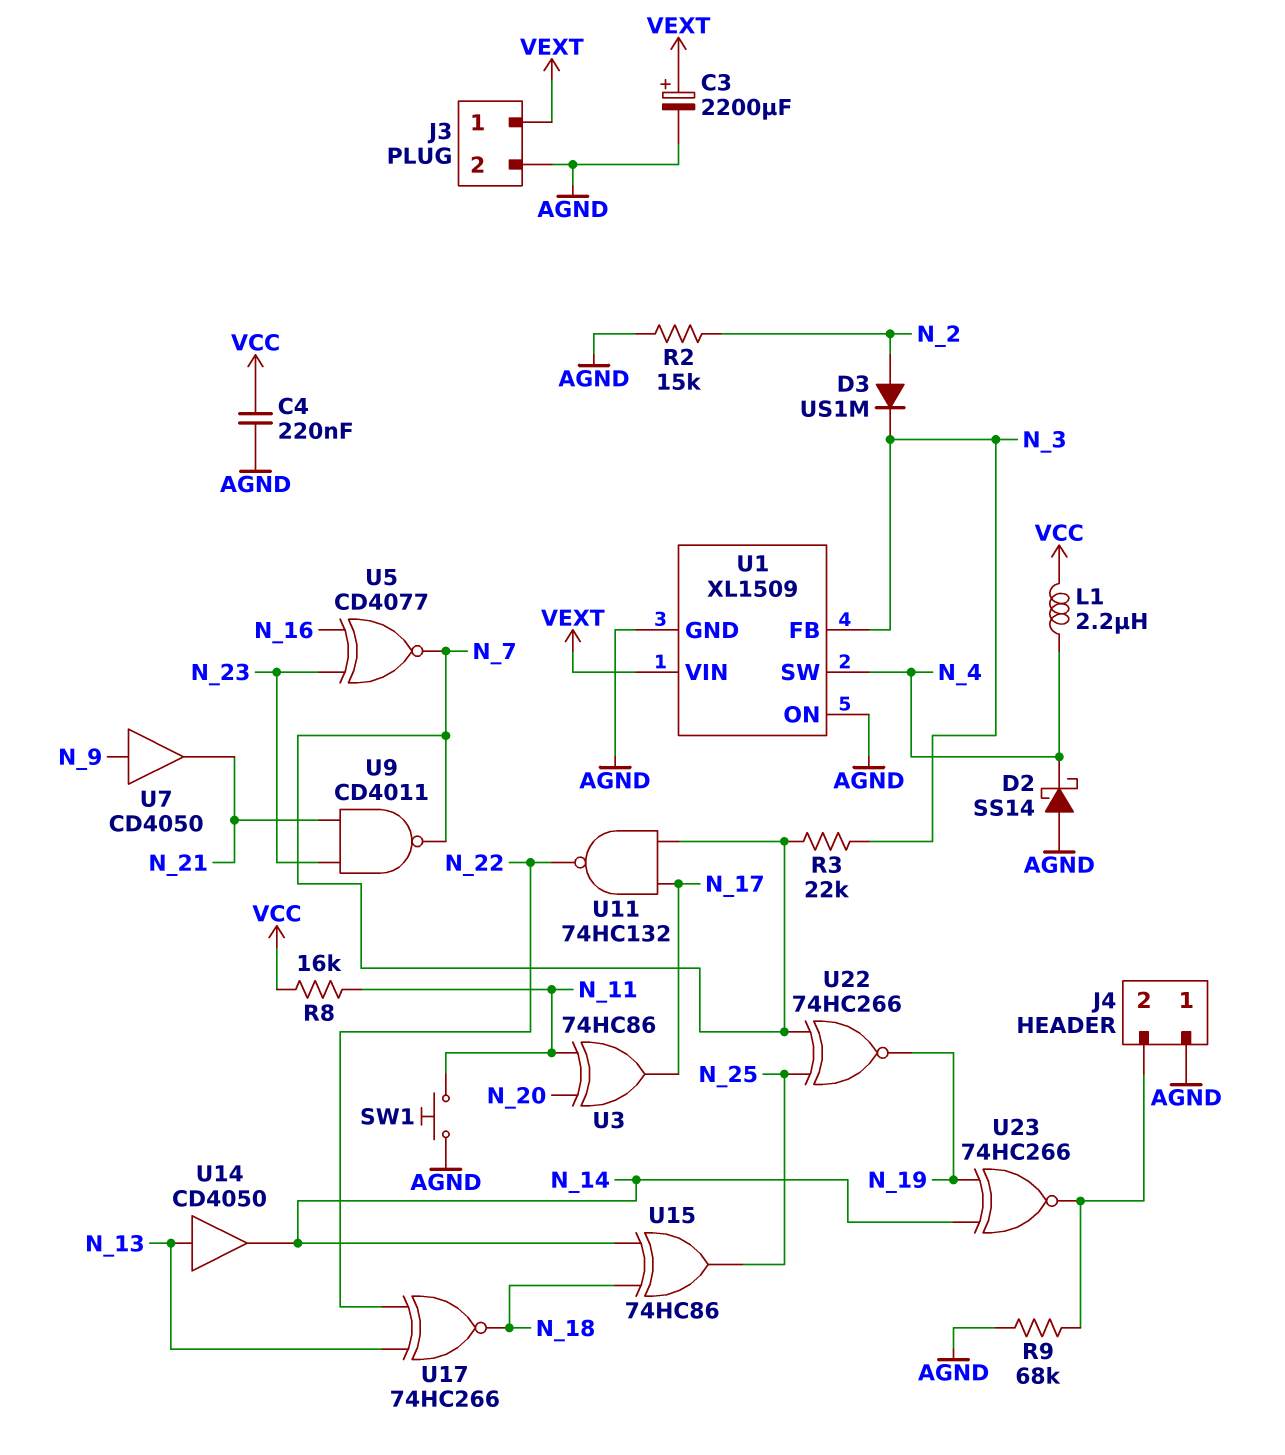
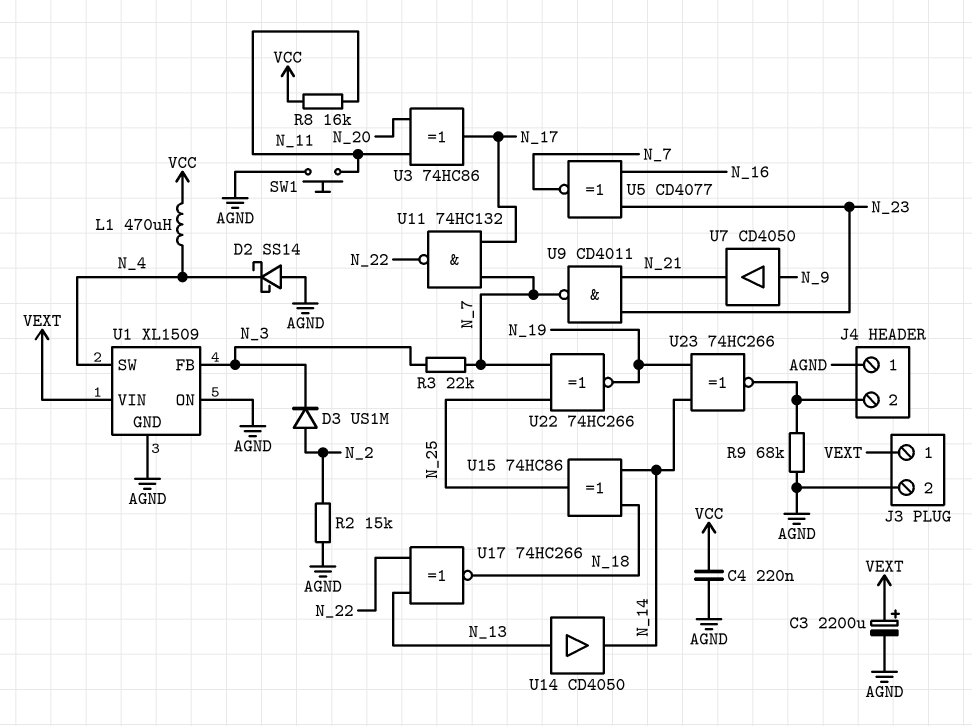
L1: 2.2uH (N_4, VCC) -> 470uH (N_4, VCC)

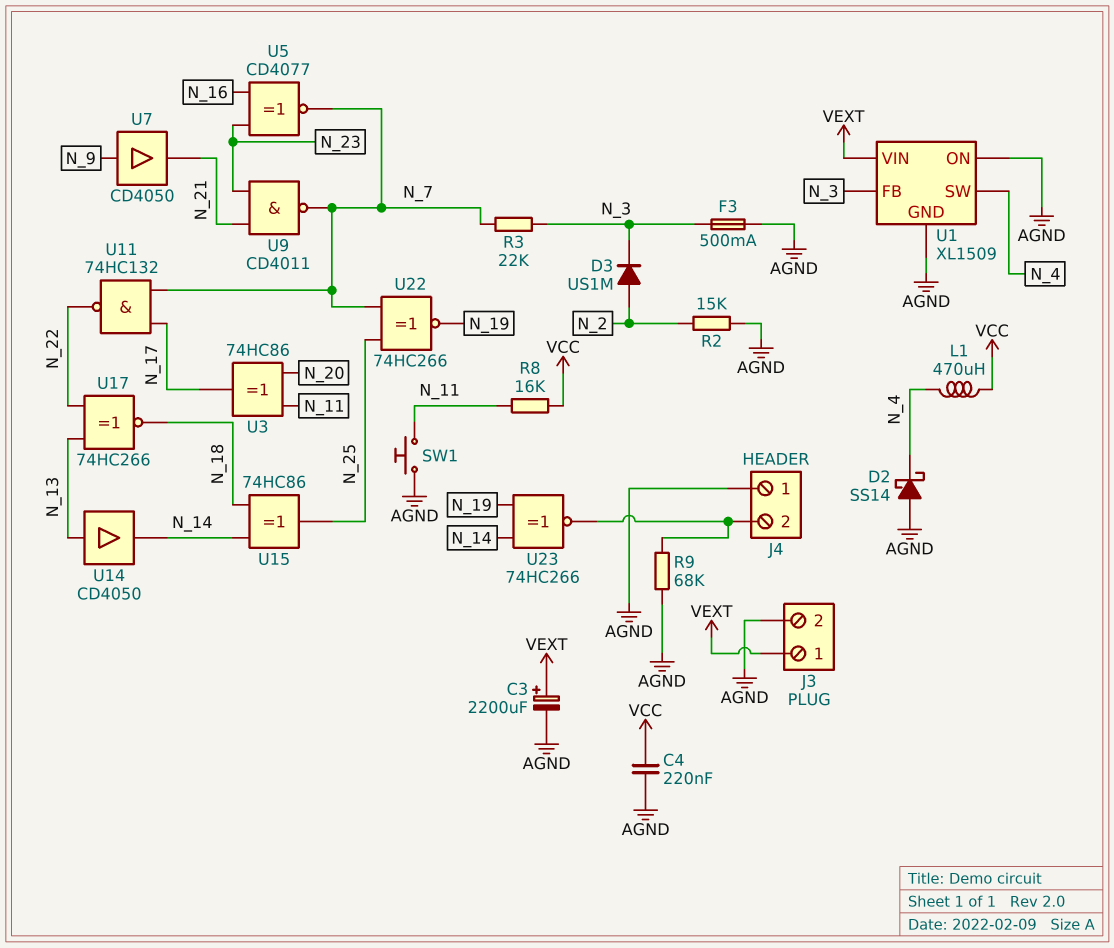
F3: none -> 500mA (AGND, N_3)

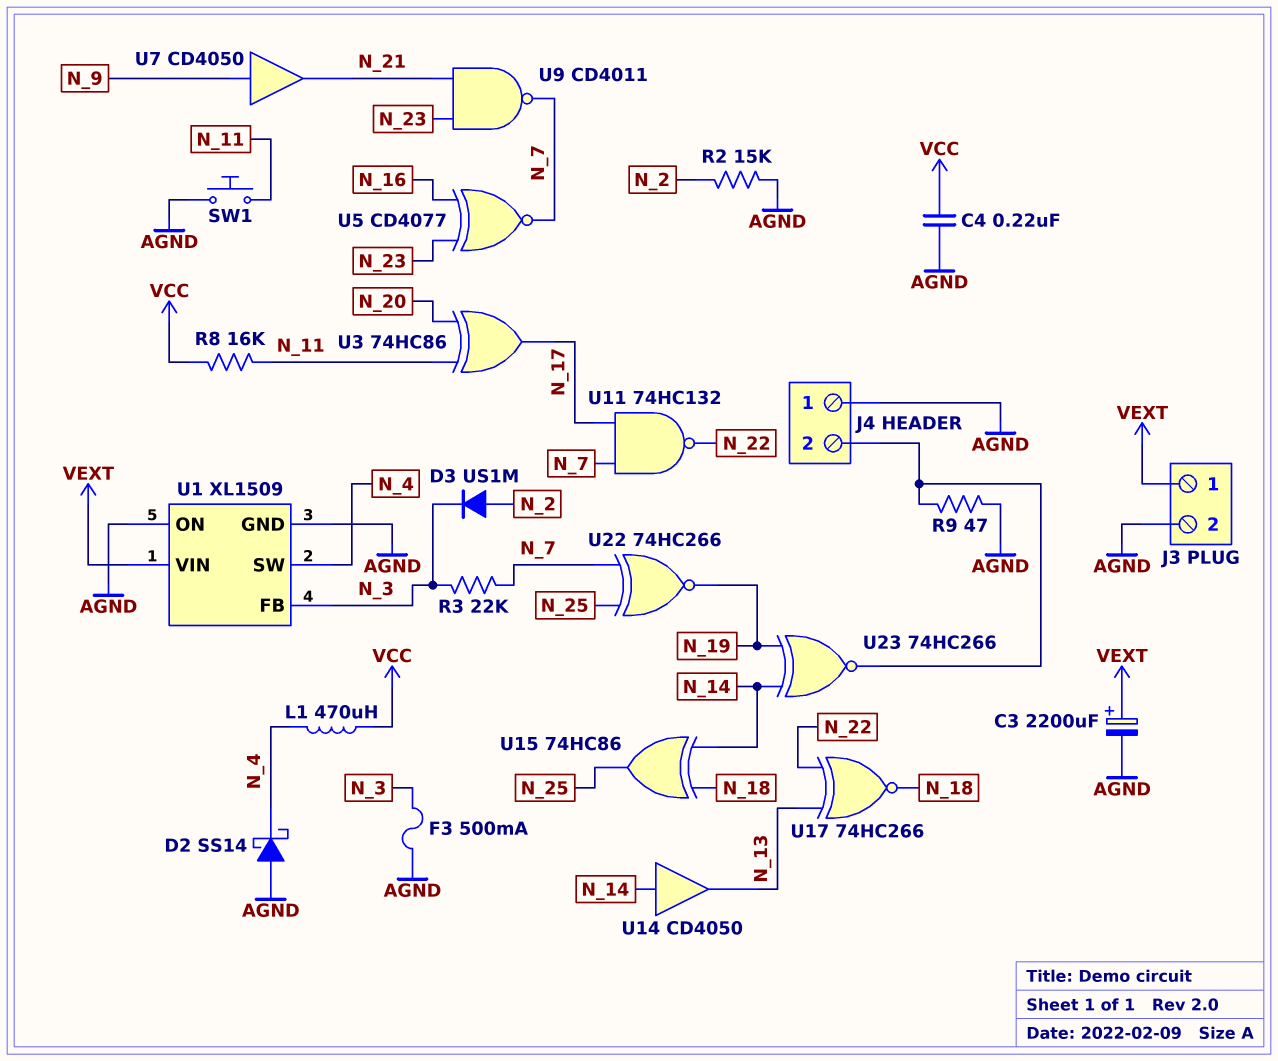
R9: 68k (AGND, J4/2) -> 47 (AGND, J4/2)
U14: buffer CD4050 (in N_13, out N_14) -> buffer CD4050 (in N_14, out N_13)

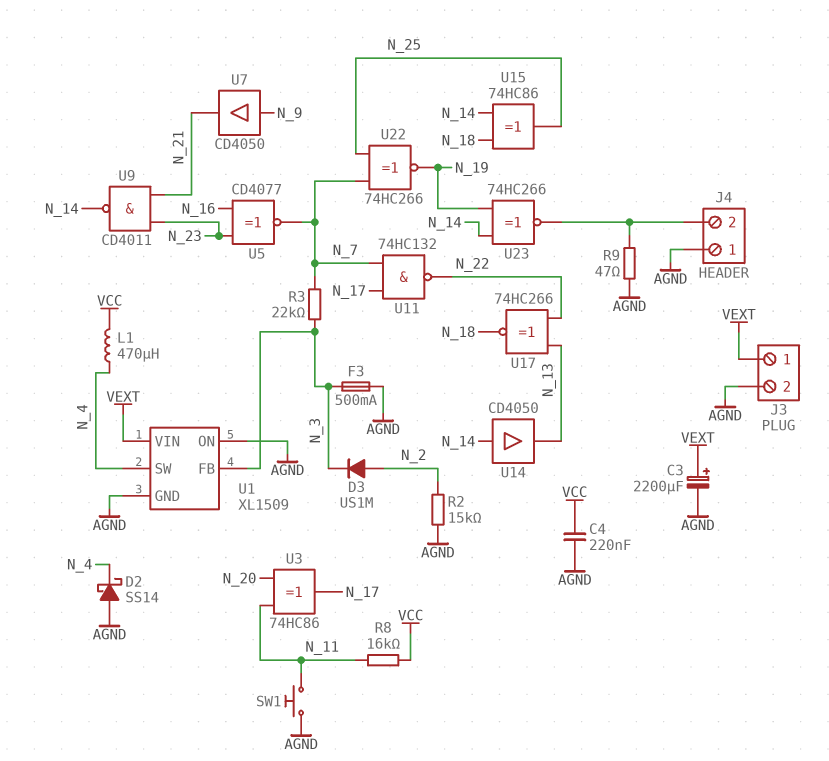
U9: NAND CD4011 (in N_21, in N_23, out N_7) -> NAND CD4011 (in N_21, in N_23, out N_14)

